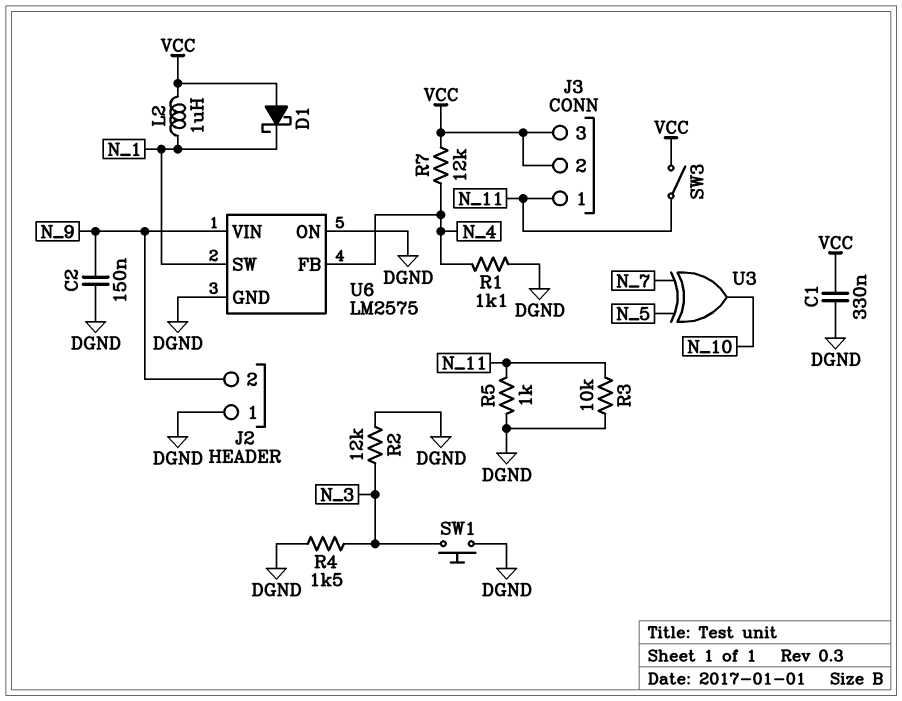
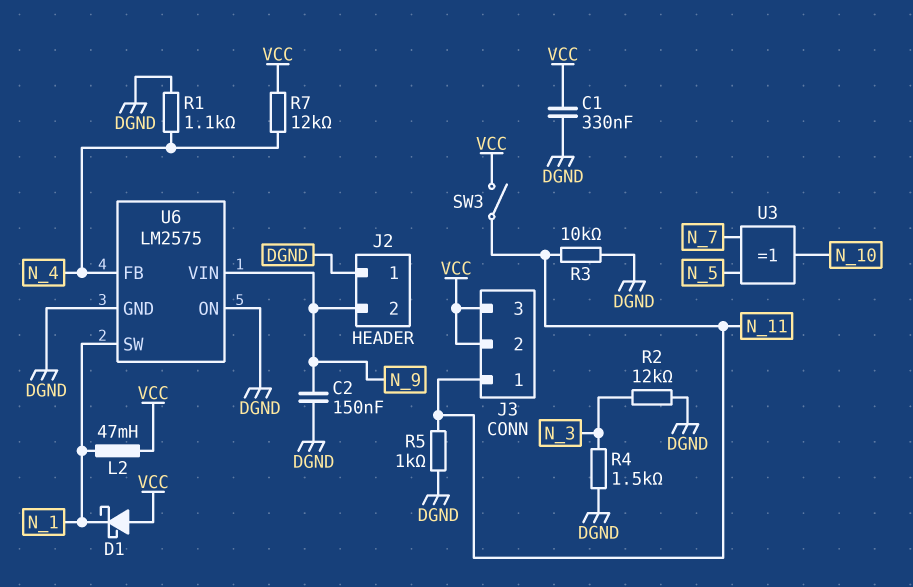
L2: 1uH (N_1, VCC) -> 47mH (N_1, VCC)
SW1: button (DGND, N_3) -> none

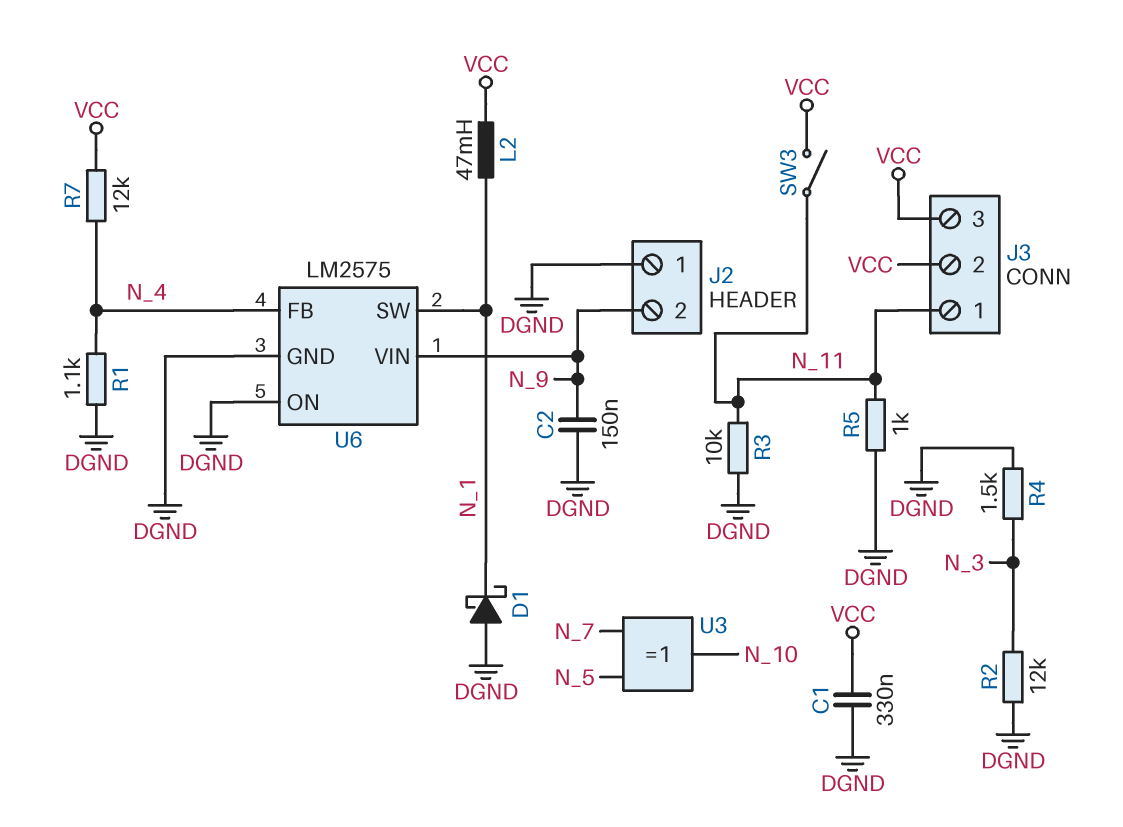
D1: schottky (A VCC, K N_1) -> schottky (A DGND, K N_1)

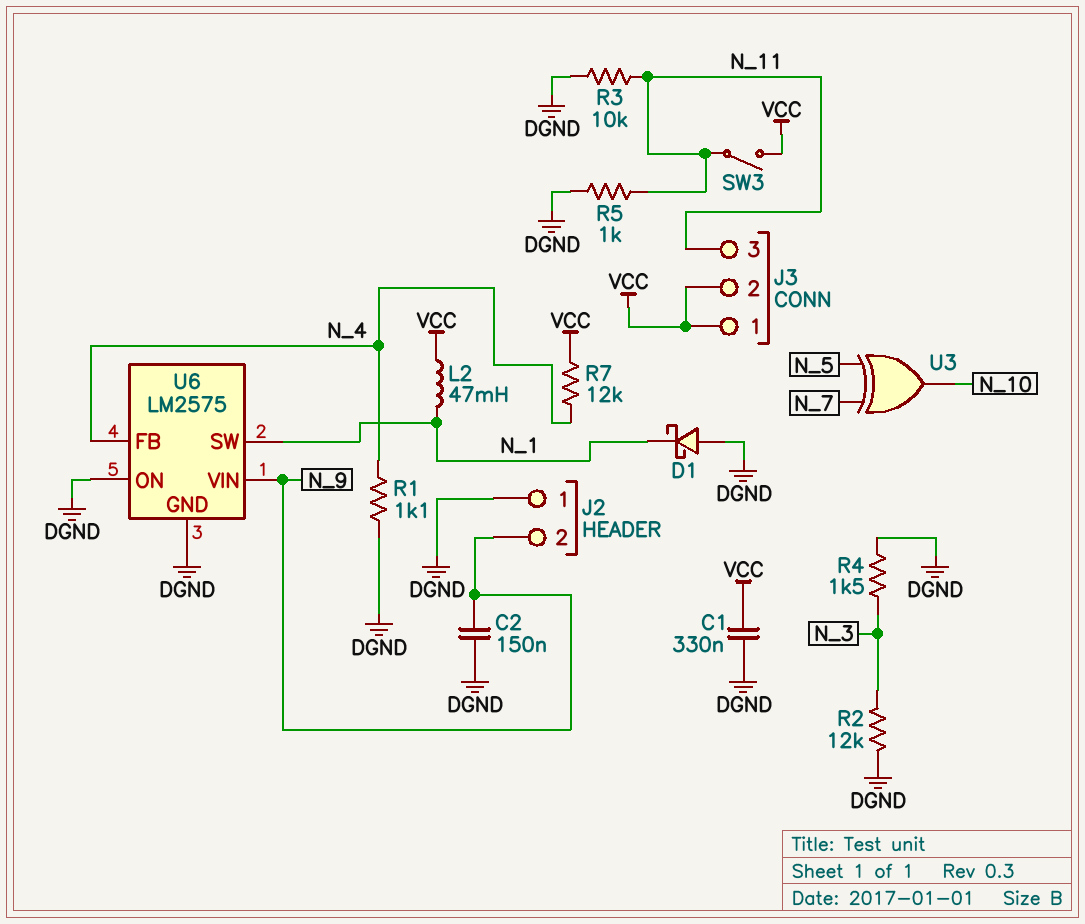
J3 pin 1: N_11 -> VCC
J3 pin 3: VCC -> N_11

